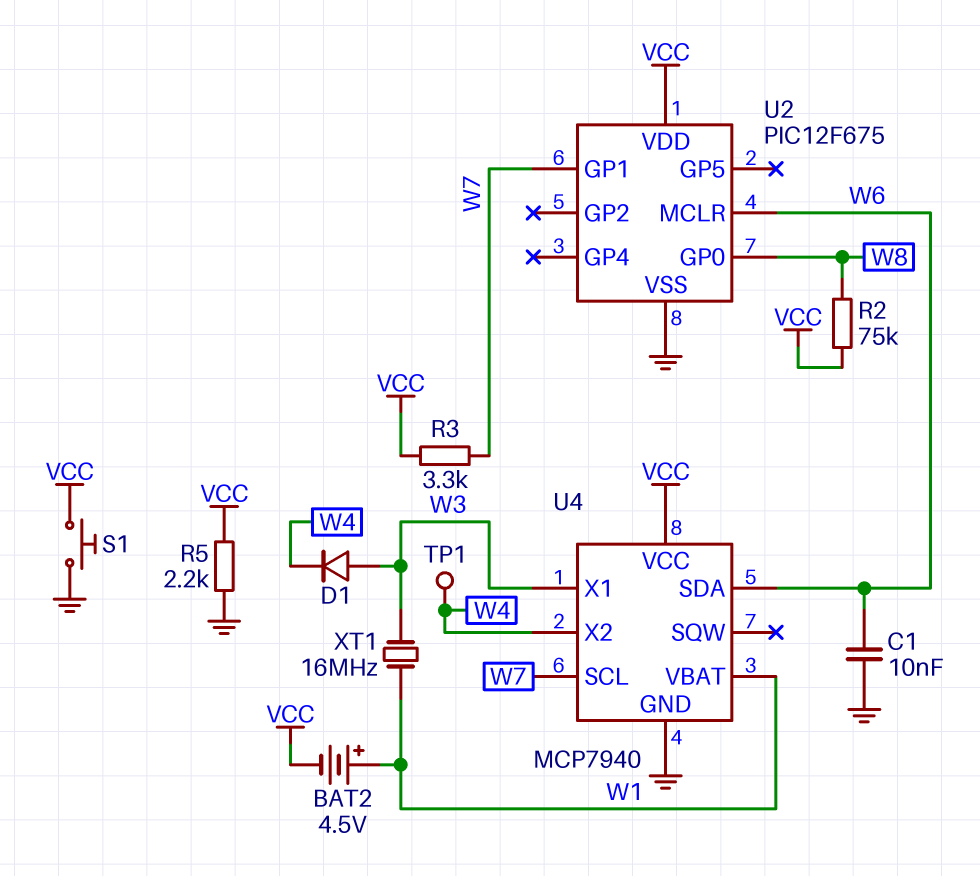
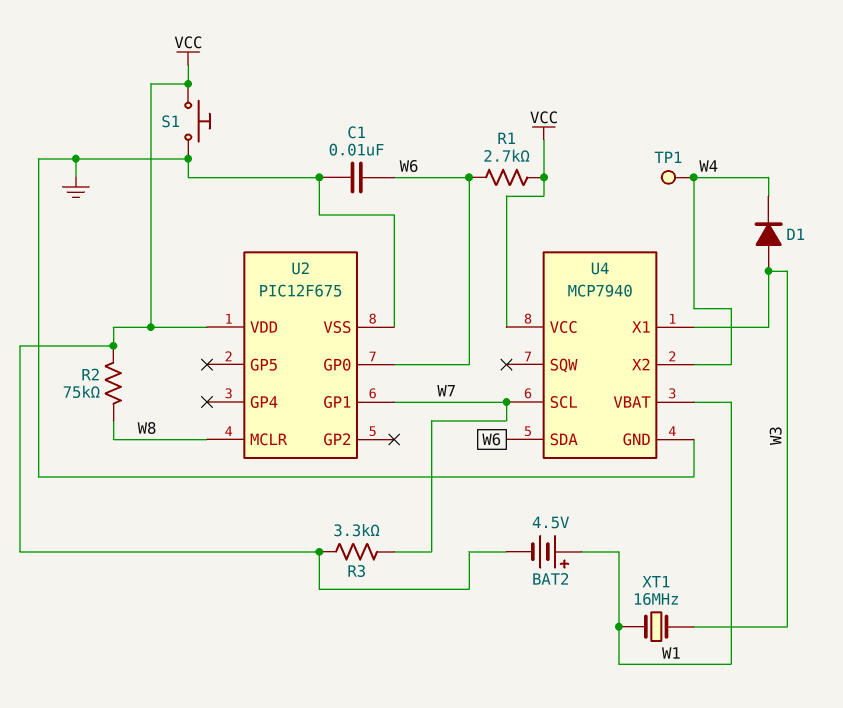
R1: none -> 2.7k (VCC, W6)
R5: 2.2k (GND, VCC) -> none
U2 pin GP0: W8 -> W6
U2 pin MCLR: W6 -> W8

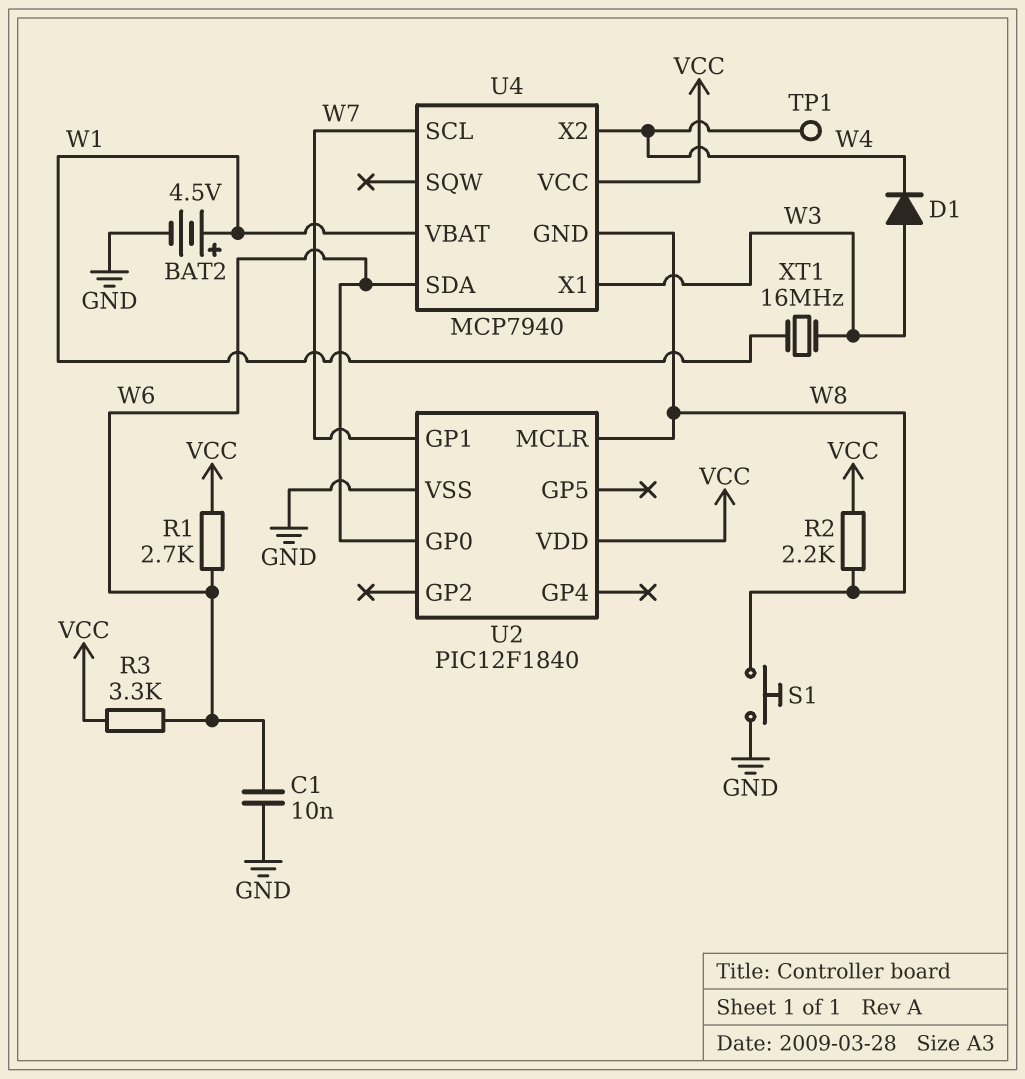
BAT2: 4.5V (plus W1, minus VCC) -> 4.5V (plus W1, minus GND)
R2: 75k (VCC, W8) -> 2.2k (VCC, W8)
R3: 3.3k (VCC, W7) -> 3.3k (VCC, W6)
S1: button (GND, VCC) -> button (GND, W8)
U2: PIC12F675 -> PIC12F1840
U4 pin GND: GND -> W8

